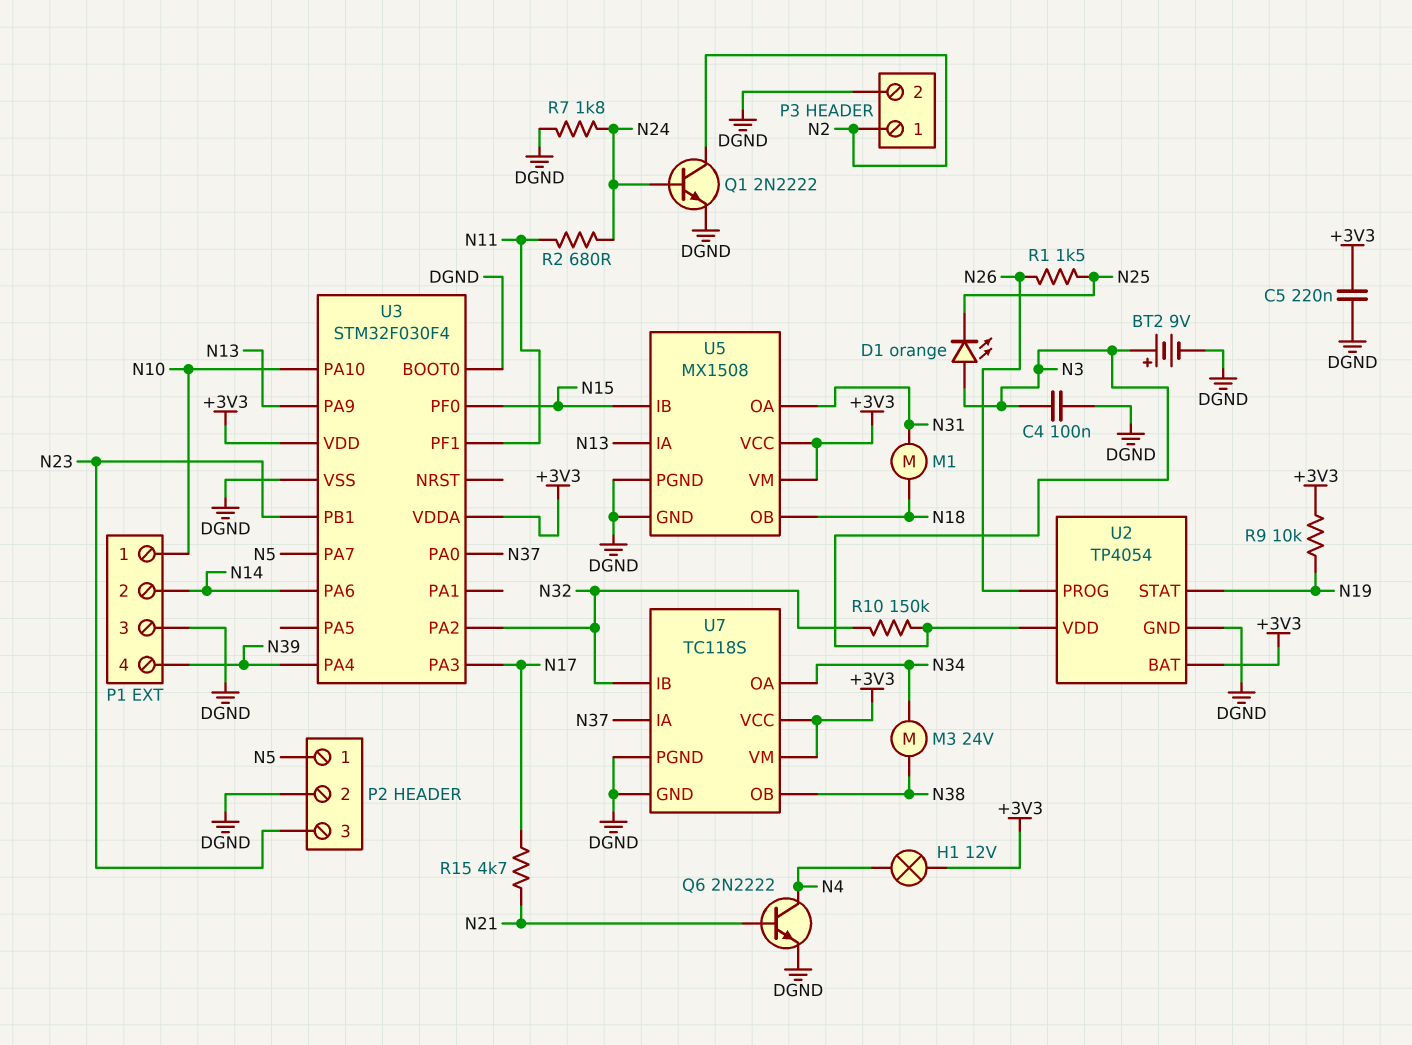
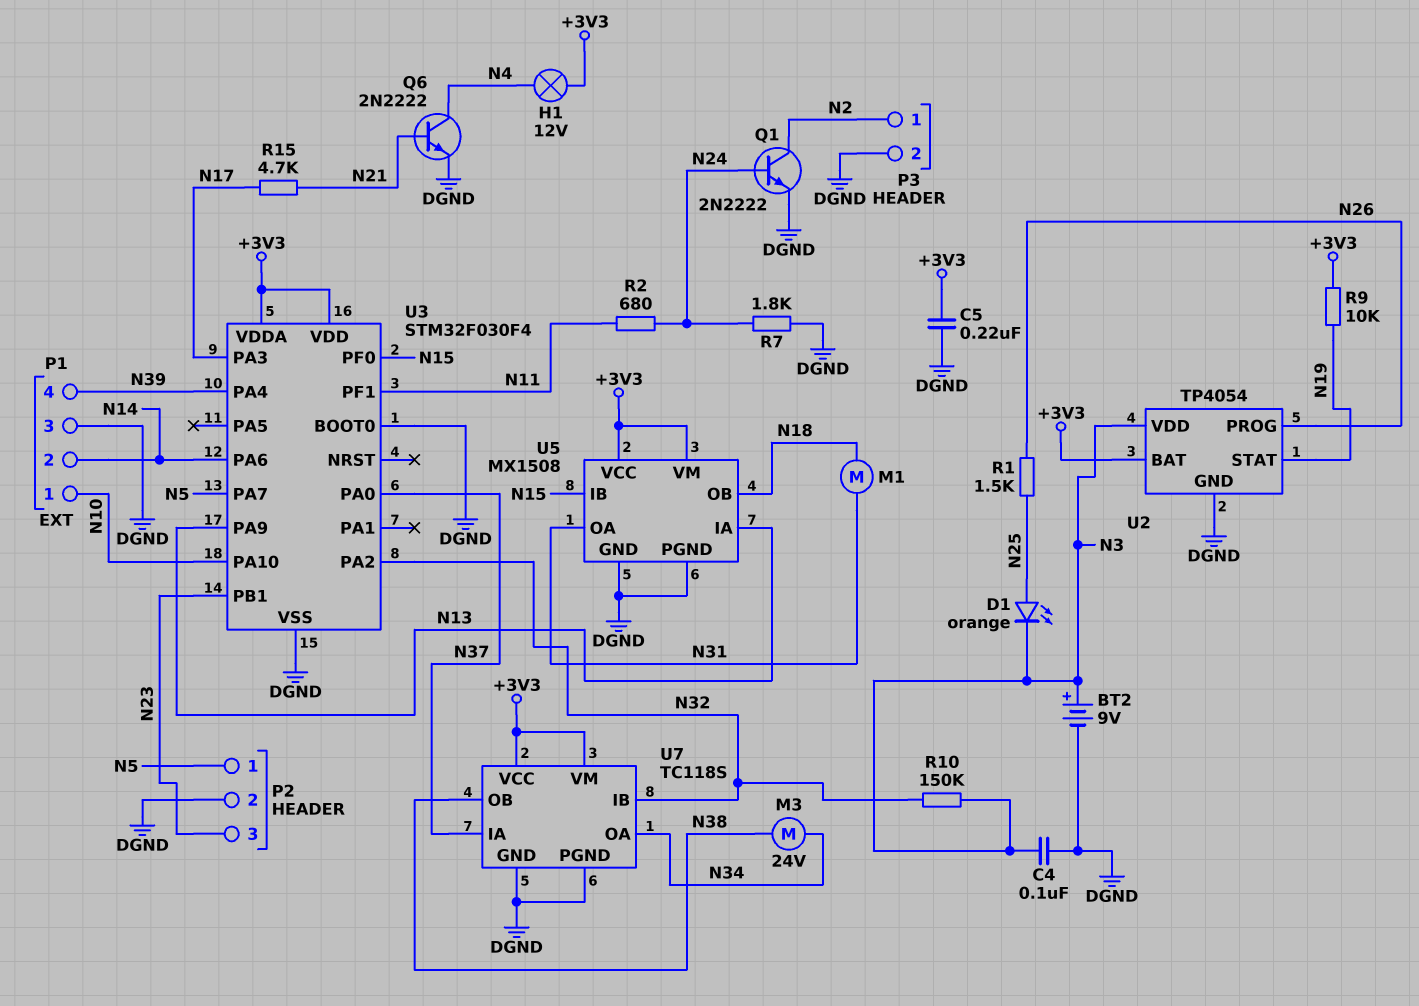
D1: LED orange (A N3, K N25) -> LED orange (A N25, K N3)

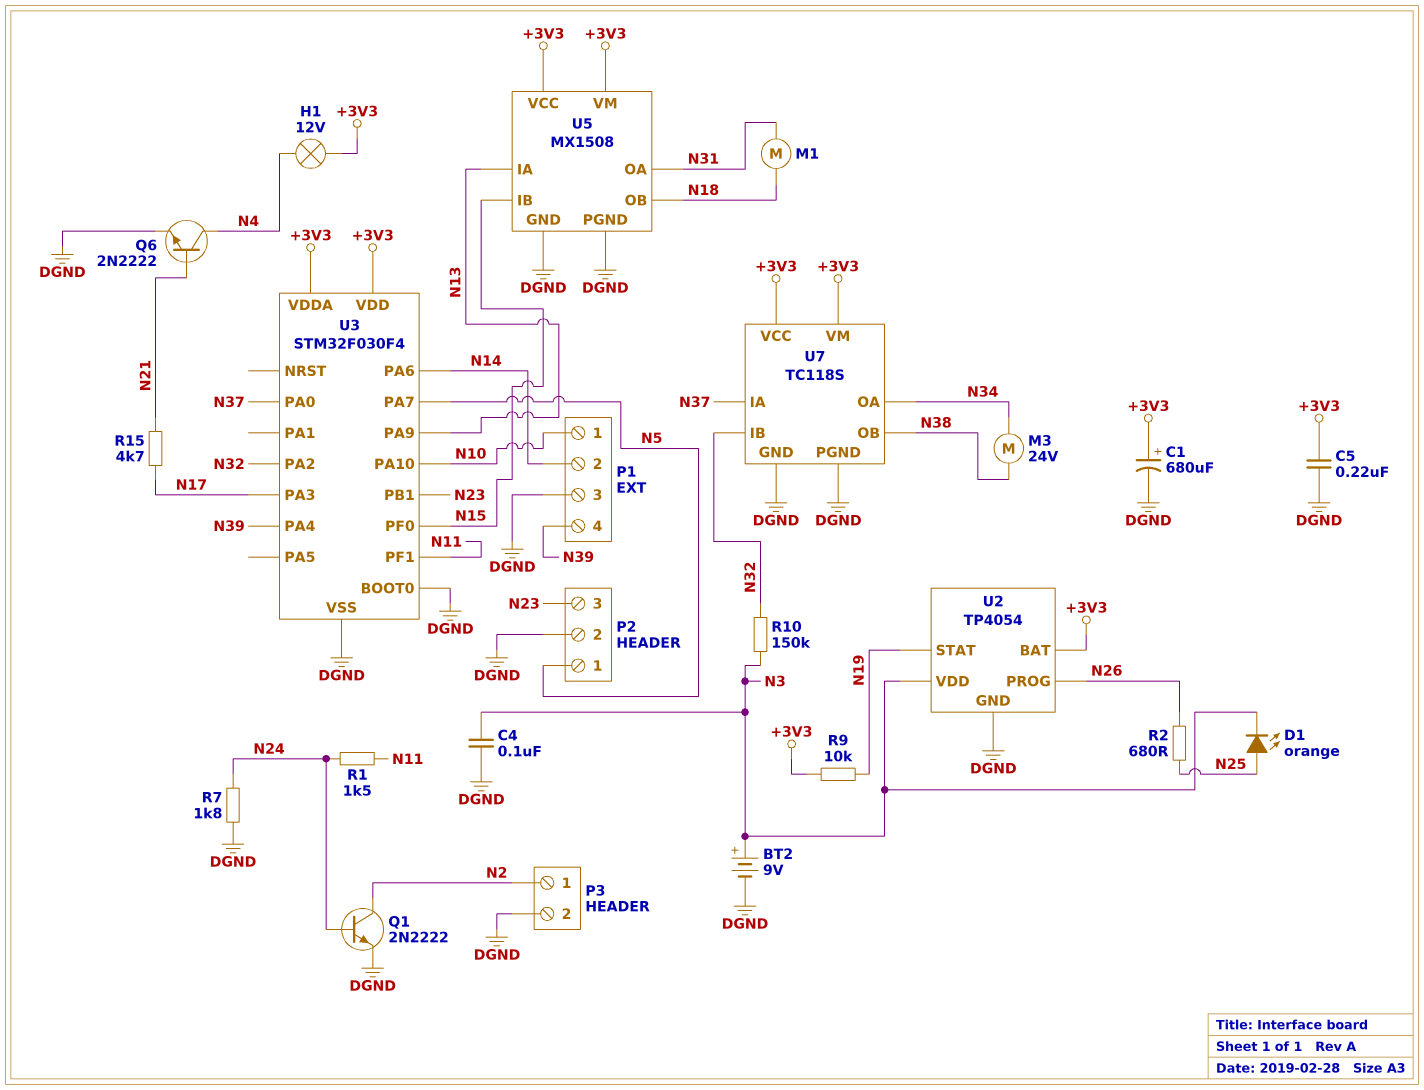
C1: none -> 680uF (plus +3V3, minus DGND)
R1: 1.5k (N25, N26) -> 1.5k (N11, N24)
R2: 680 (N11, N24) -> 680 (N25, N26)

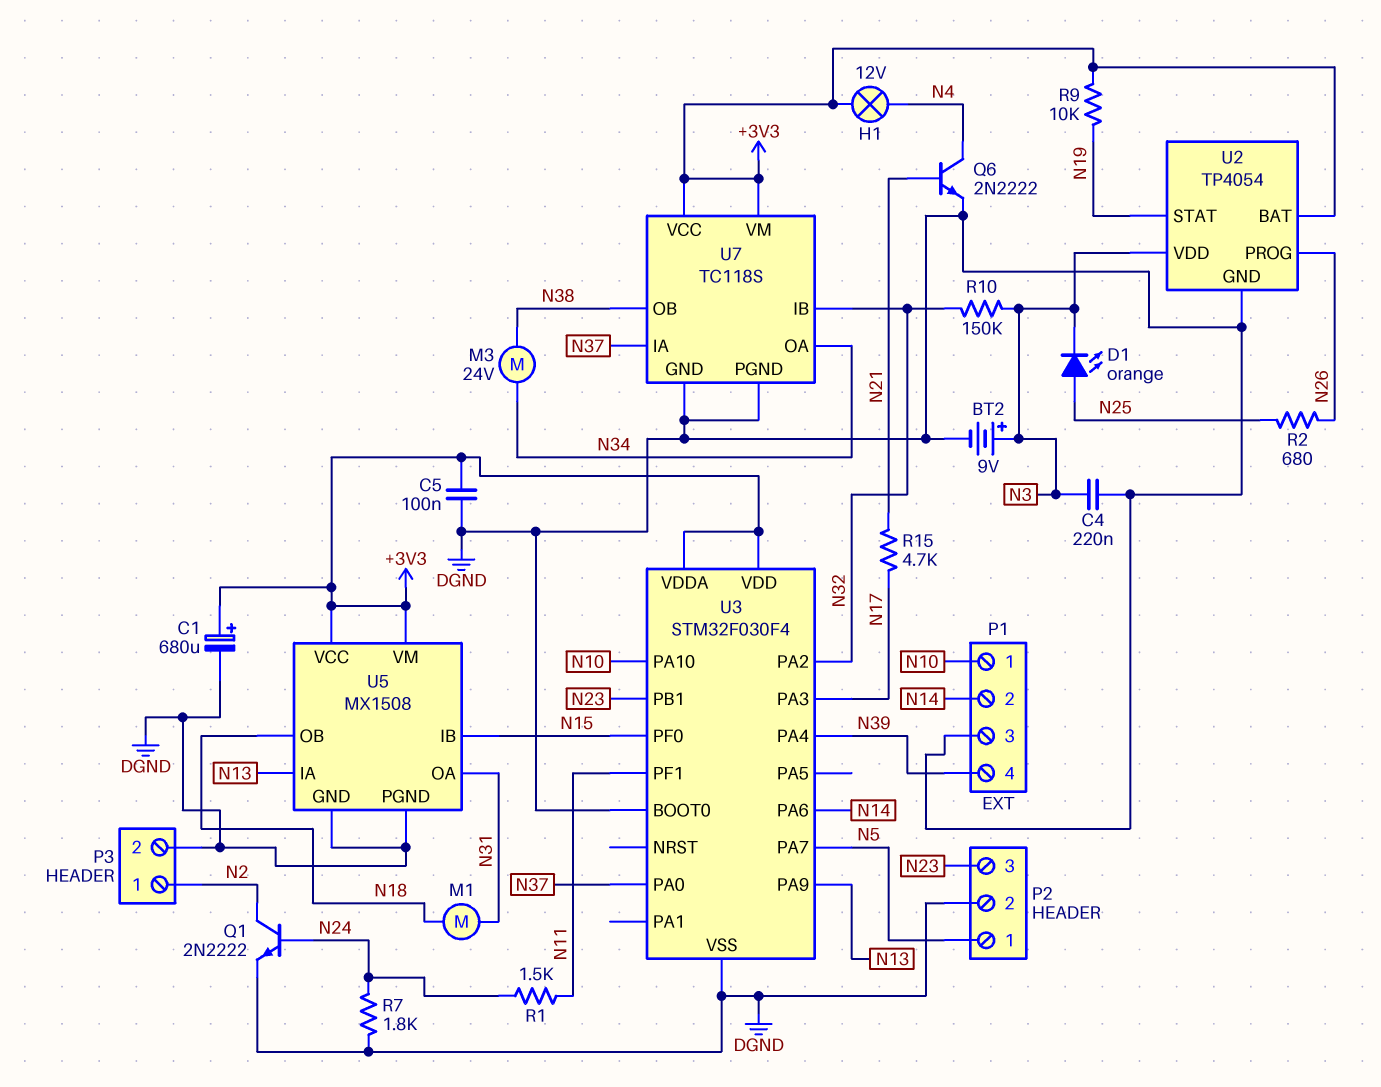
C4: 100nF (DGND, N3) -> 220nF (DGND, N3)
C5: 220nF (+3V3, DGND) -> 100nF (+3V3, DGND)

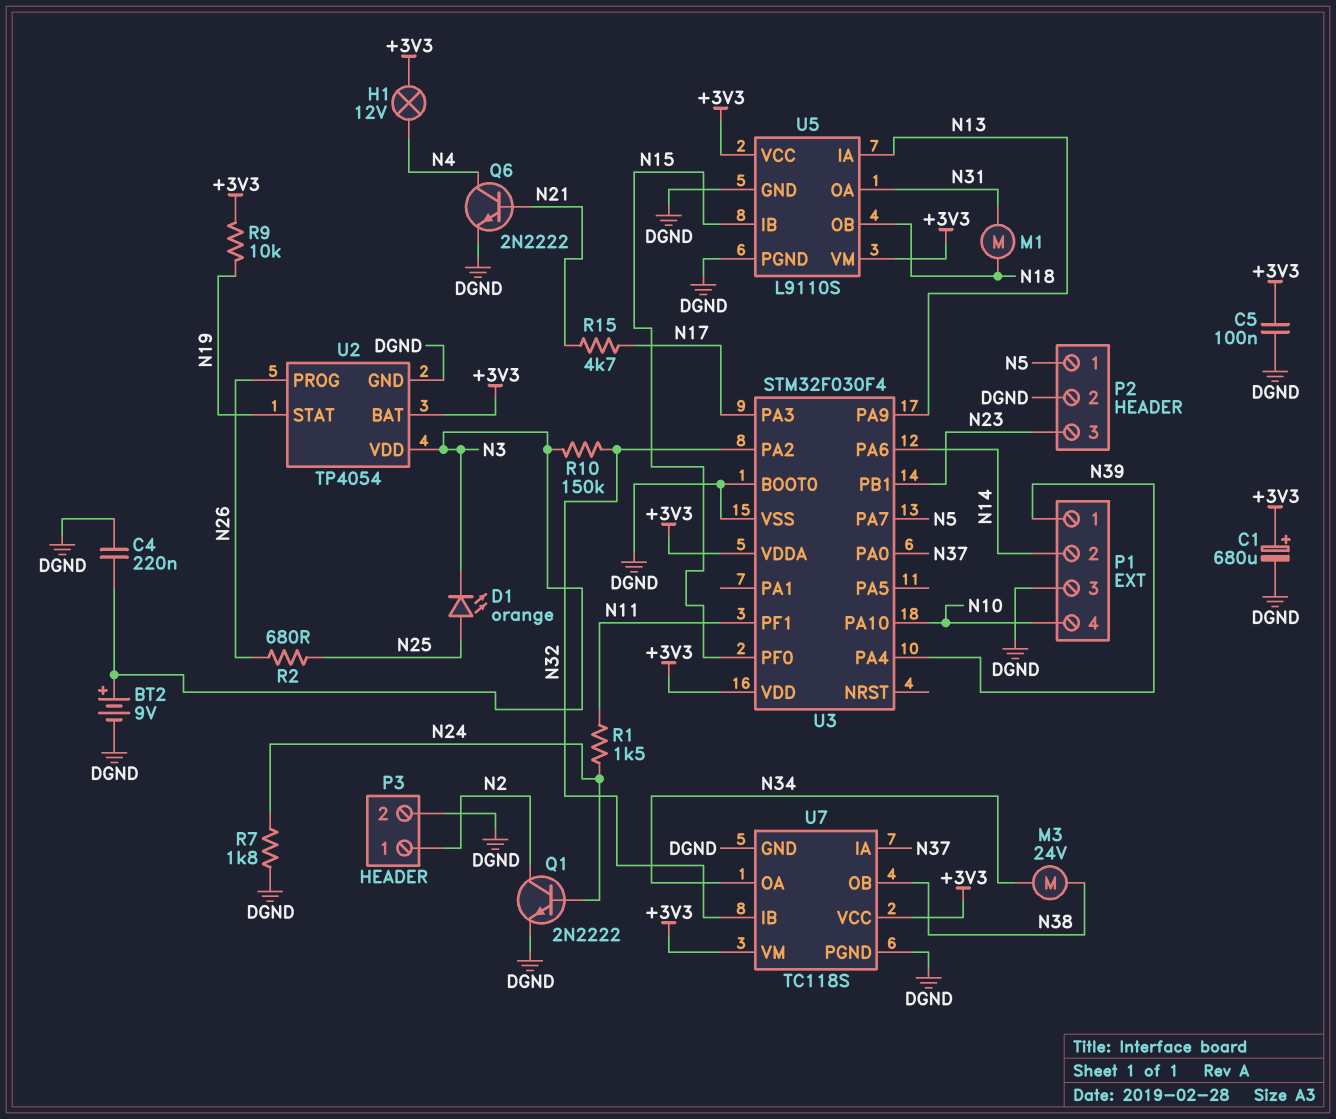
P1 pin 1: N10 -> N39
P1 pin 4: N39 -> N10
U5: MX1508 -> L9110S

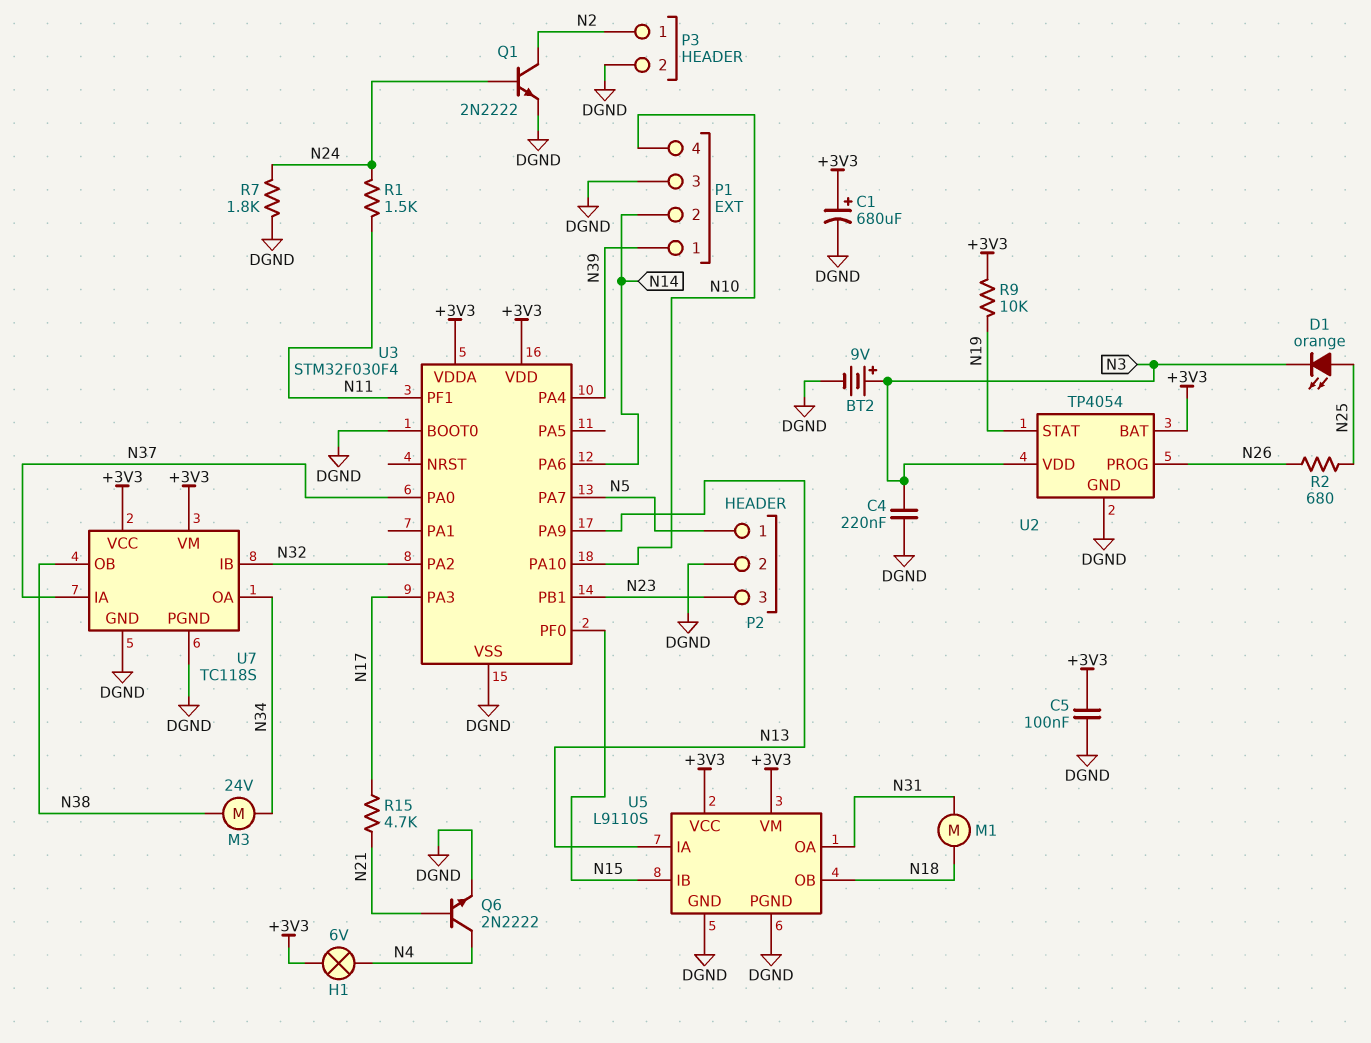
H1: lamp 12V (+3V3, N4) -> lamp 6V (+3V3, N4)
R10: 150k (N3, N32) -> none

